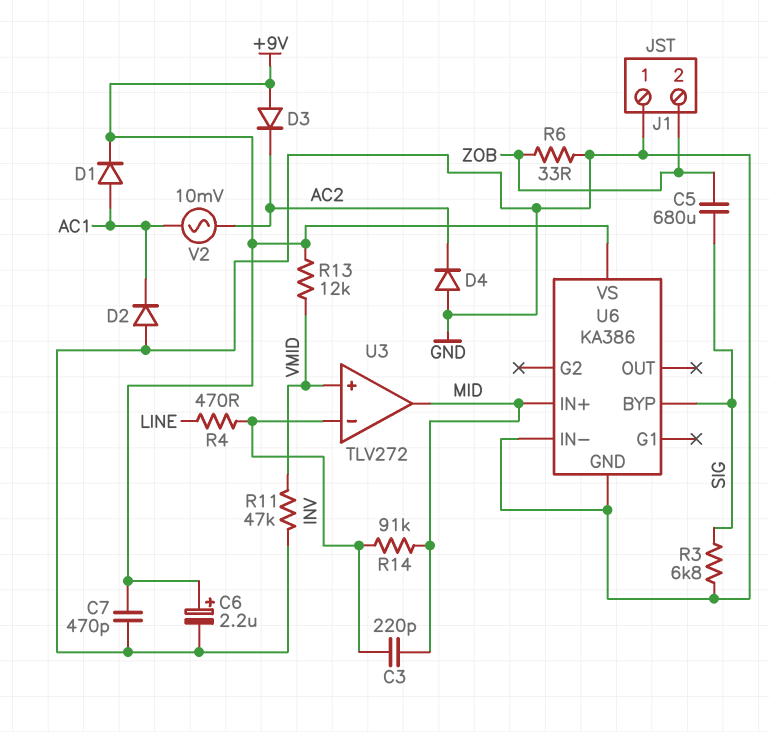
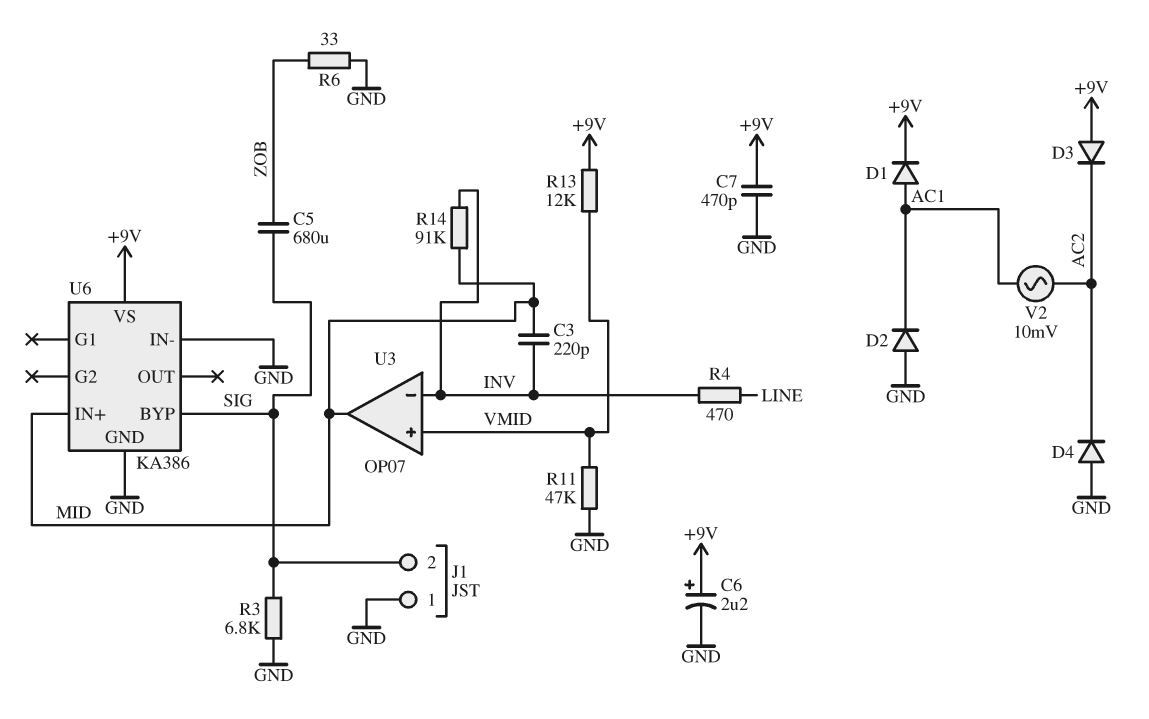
J1 pin 2: ZOB -> SIG
U3: TLV272 -> OP07

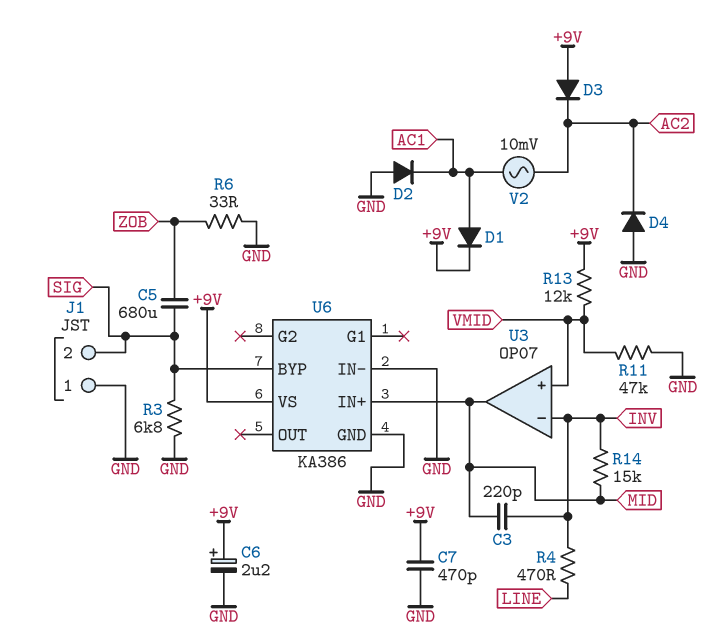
R14: 91k (INV, MID) -> 15k (INV, MID)

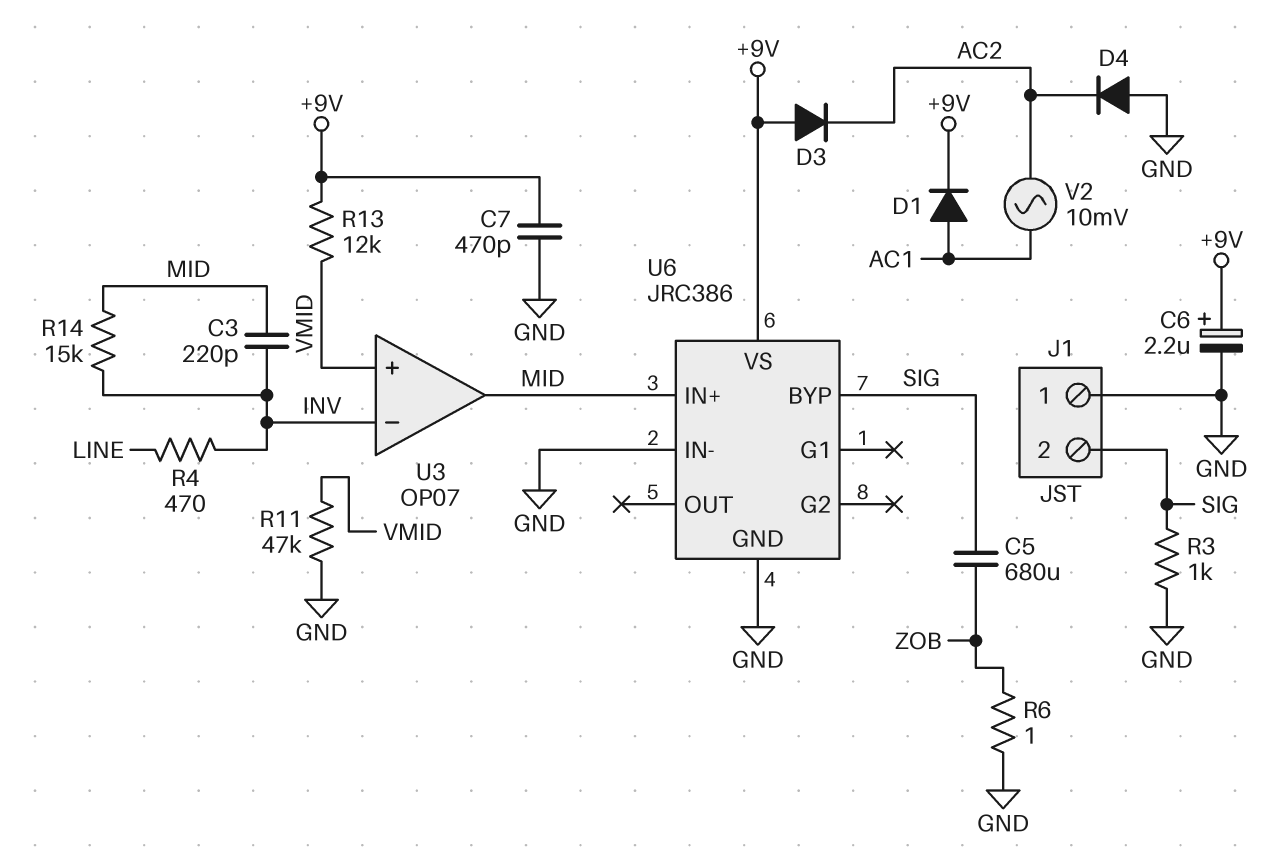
D2: diode (A GND, K AC1) -> none
R3: 6.8k (GND, SIG) -> 1k (GND, SIG)
R6: 33 (GND, ZOB) -> 1 (GND, ZOB)
U6: KA386 -> JRC386

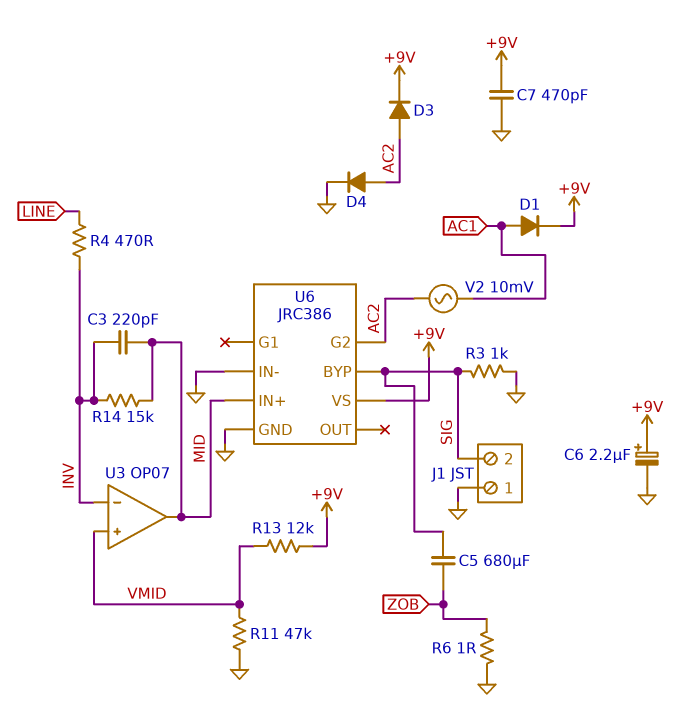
D3: diode (A +9V, K AC2) -> diode (A AC2, K +9V)
D4: diode (A GND, K AC2) -> diode (A AC2, K GND)
U6 pin G2: none -> AC2

